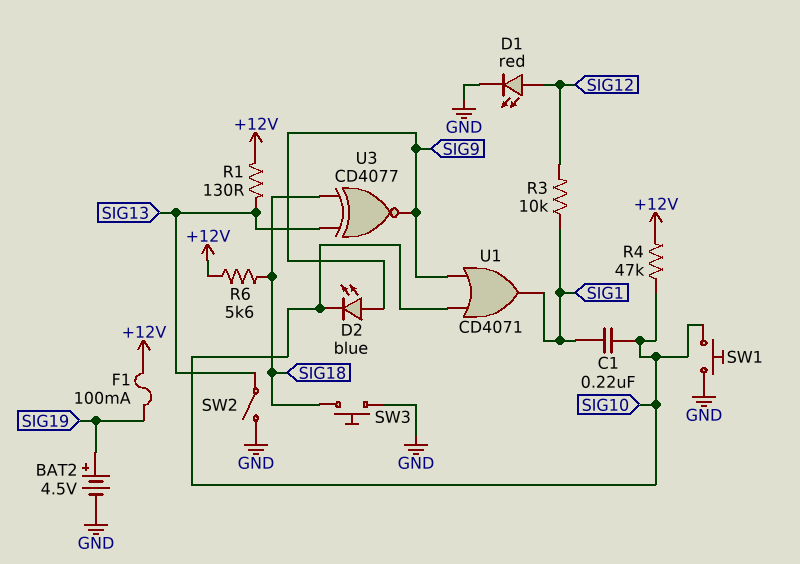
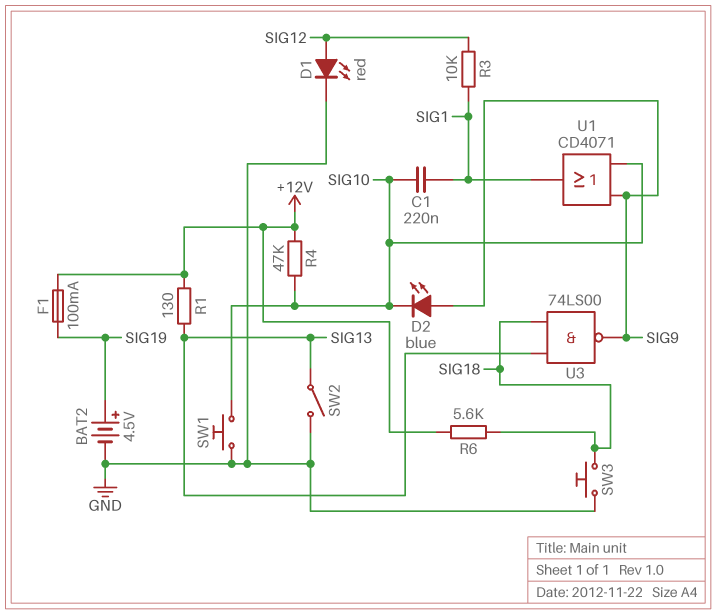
U3: XNOR CD4077 (in SIG13, in SIG18, out SIG9) -> NAND 74LS00 (in SIG13, in SIG18, out SIG9)

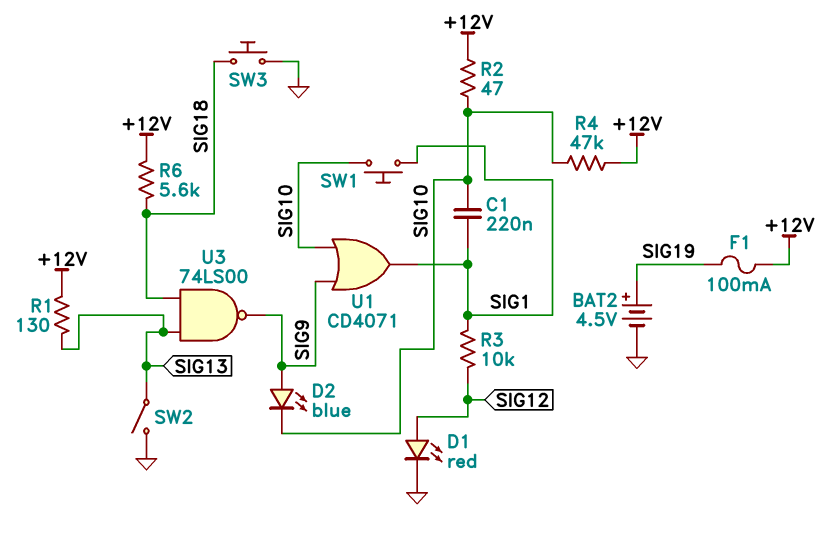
R2: none -> 47 (+12V, SIG10)
SW1: button (GND, SIG10) -> button (SIG1, SIG10)

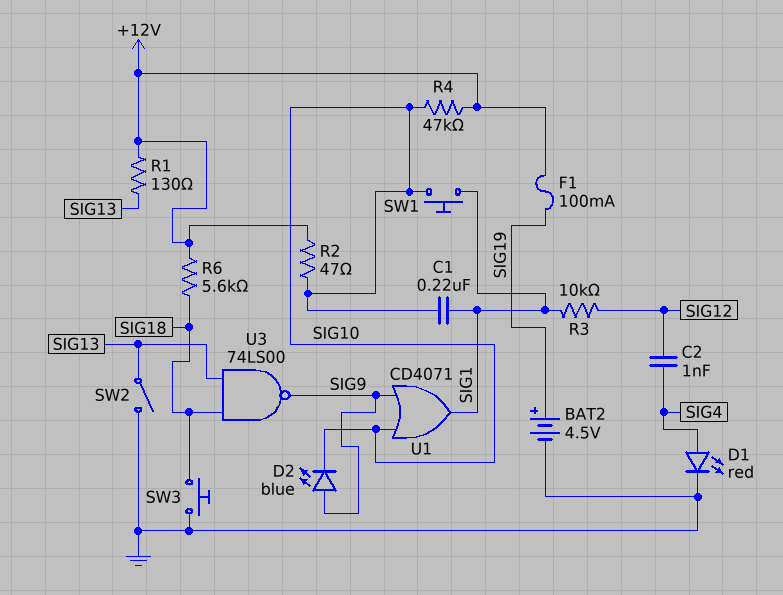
C2: none -> 1nF (SIG4, SIG12)
D1: LED red (A SIG12, K GND) -> LED red (A SIG4, K GND)

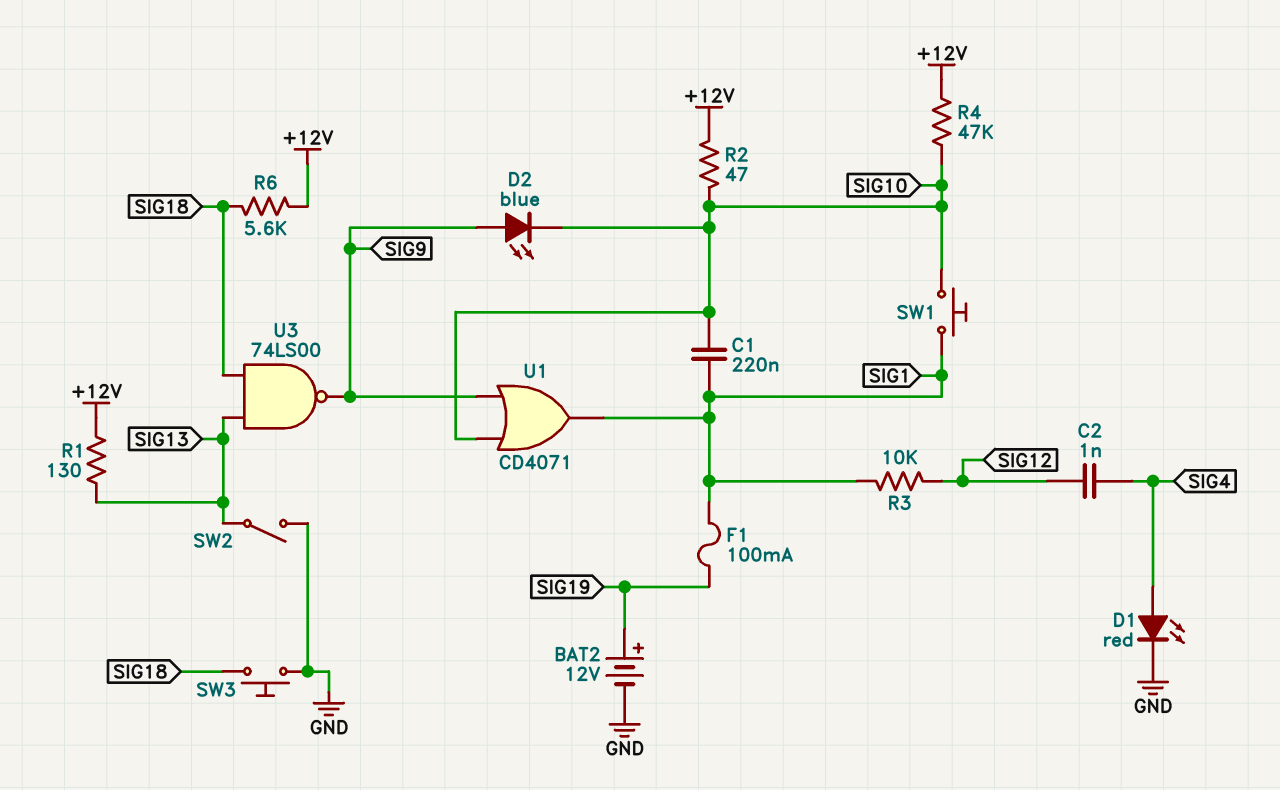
BAT2: 4.5V (plus SIG19, minus GND) -> 12V (plus SIG19, minus GND)
F1: 100mA (+12V, SIG19) -> 100mA (SIG1, SIG19)

